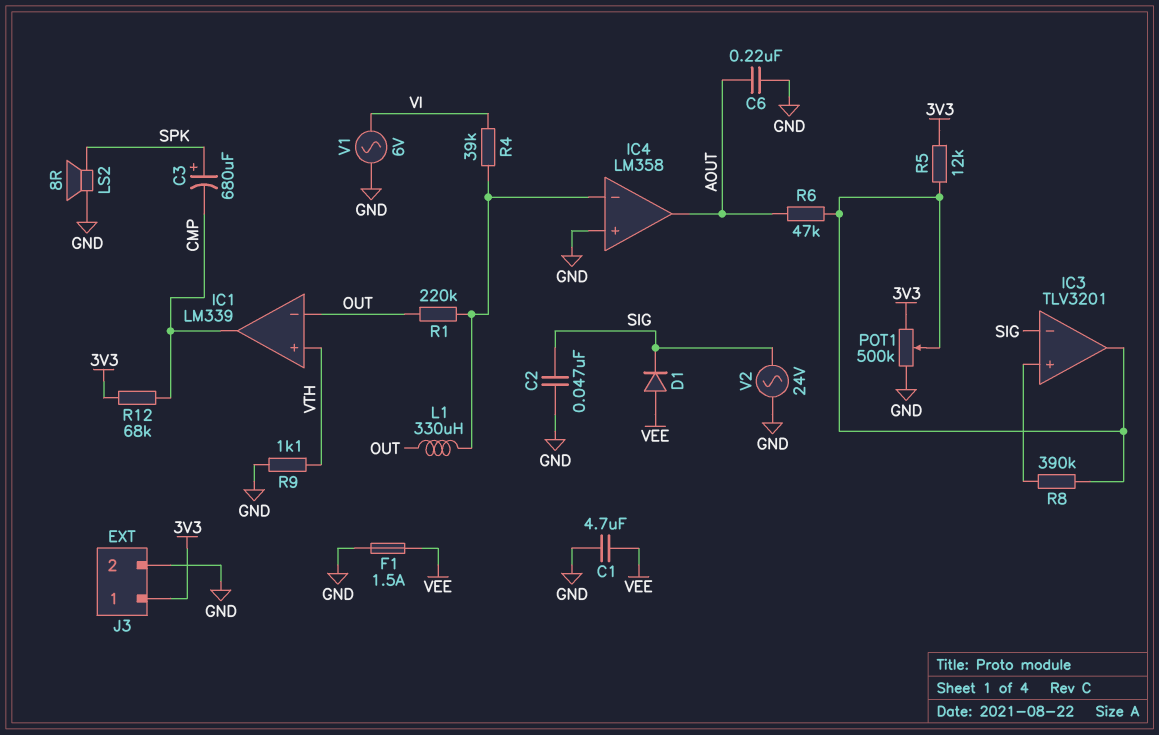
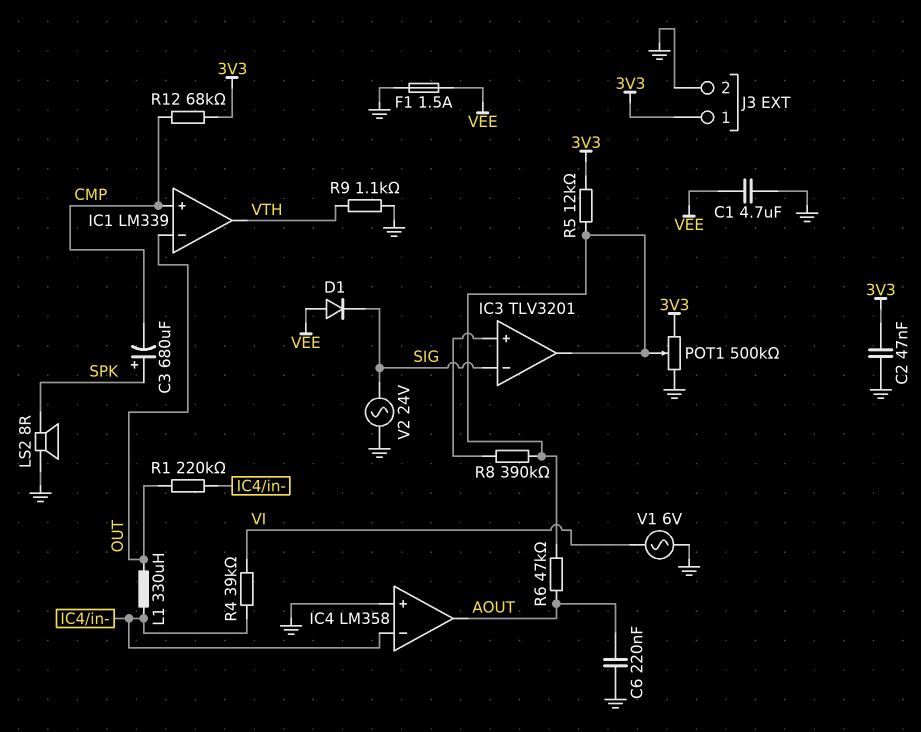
C2: 47nF (GND, SIG) -> 47nF (3V3, GND)
IC1 pin in+: VTH -> CMP
IC1 pin out: CMP -> VTH

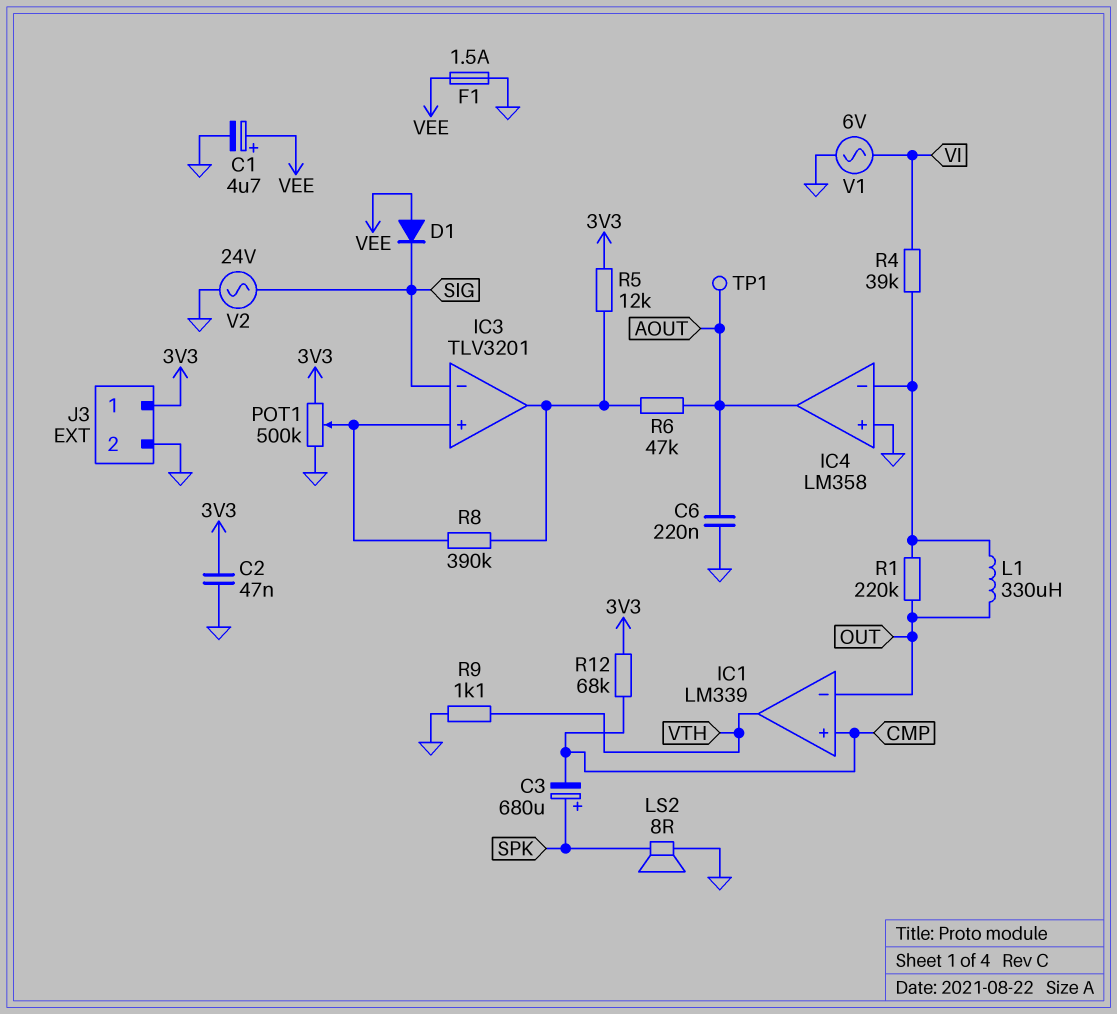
C1: 4.7uF (GND, VEE) -> 4.7uF (plus VEE, minus GND)
POT1: 500k (3V3, GND, wiper IC3/out) -> 500k (3V3, GND, wiper IC3/in+)
TP1: none -> test point (AOUT)

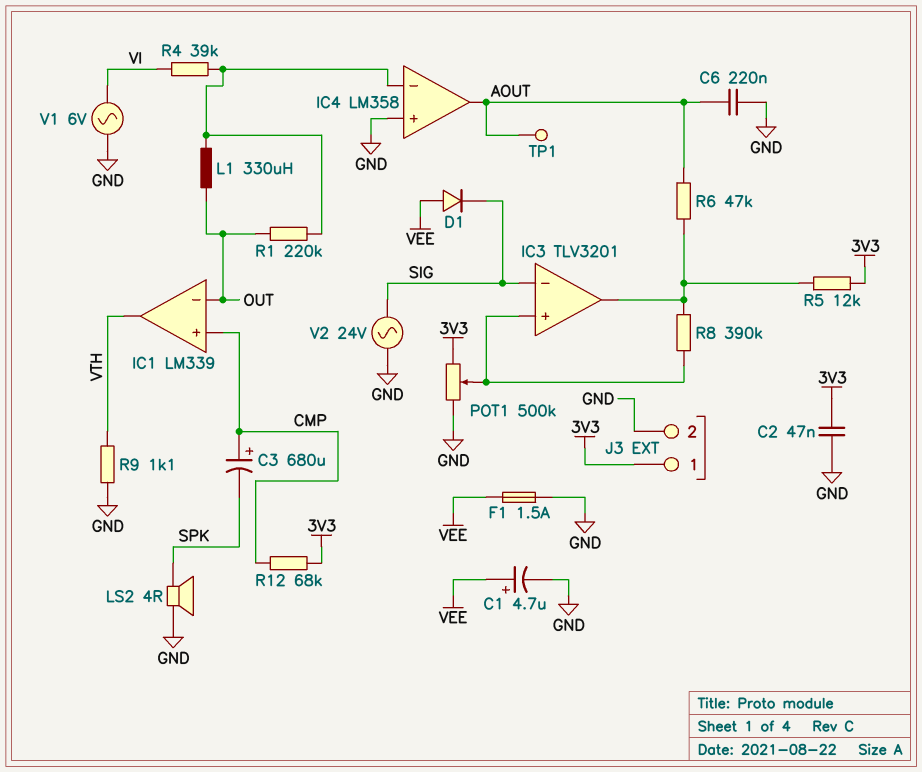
C3: 680uF (plus SPK, minus CMP) -> 680uF (plus CMP, minus SPK)
LS2: speaker 8R (GND, SPK) -> speaker 4R (GND, SPK)

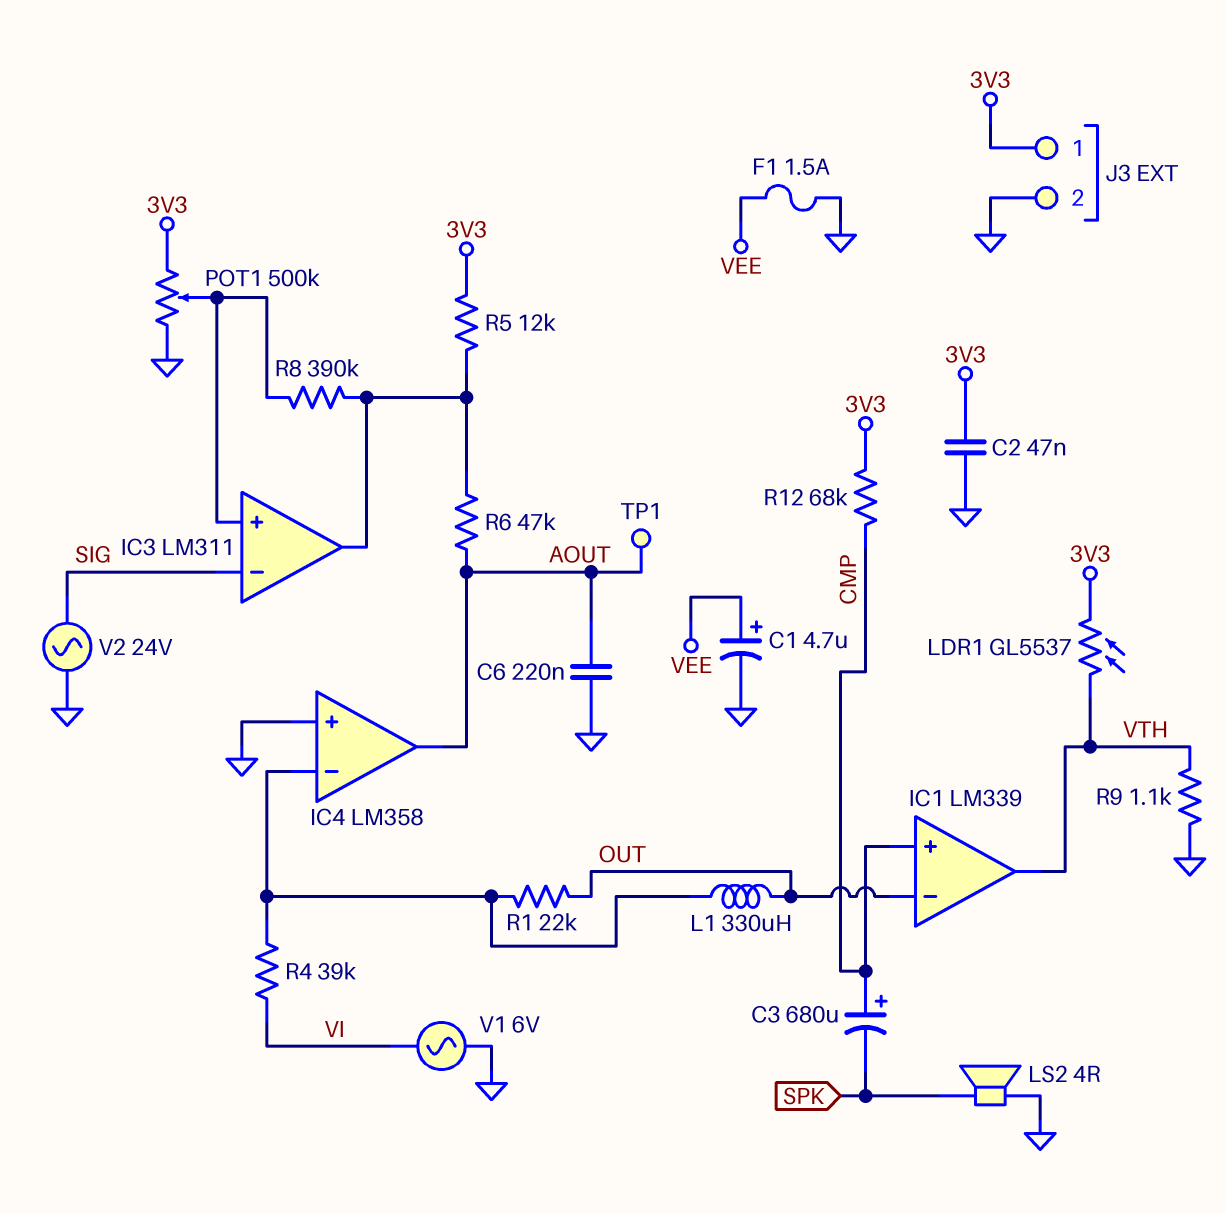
D1: diode (A VEE, K SIG) -> none
IC3: TLV3201 -> LM311
LDR1: none -> GL5537 (3V3, VTH)
R1: 220k (IC4/in-, OUT) -> 22k (IC4/in-, OUT)

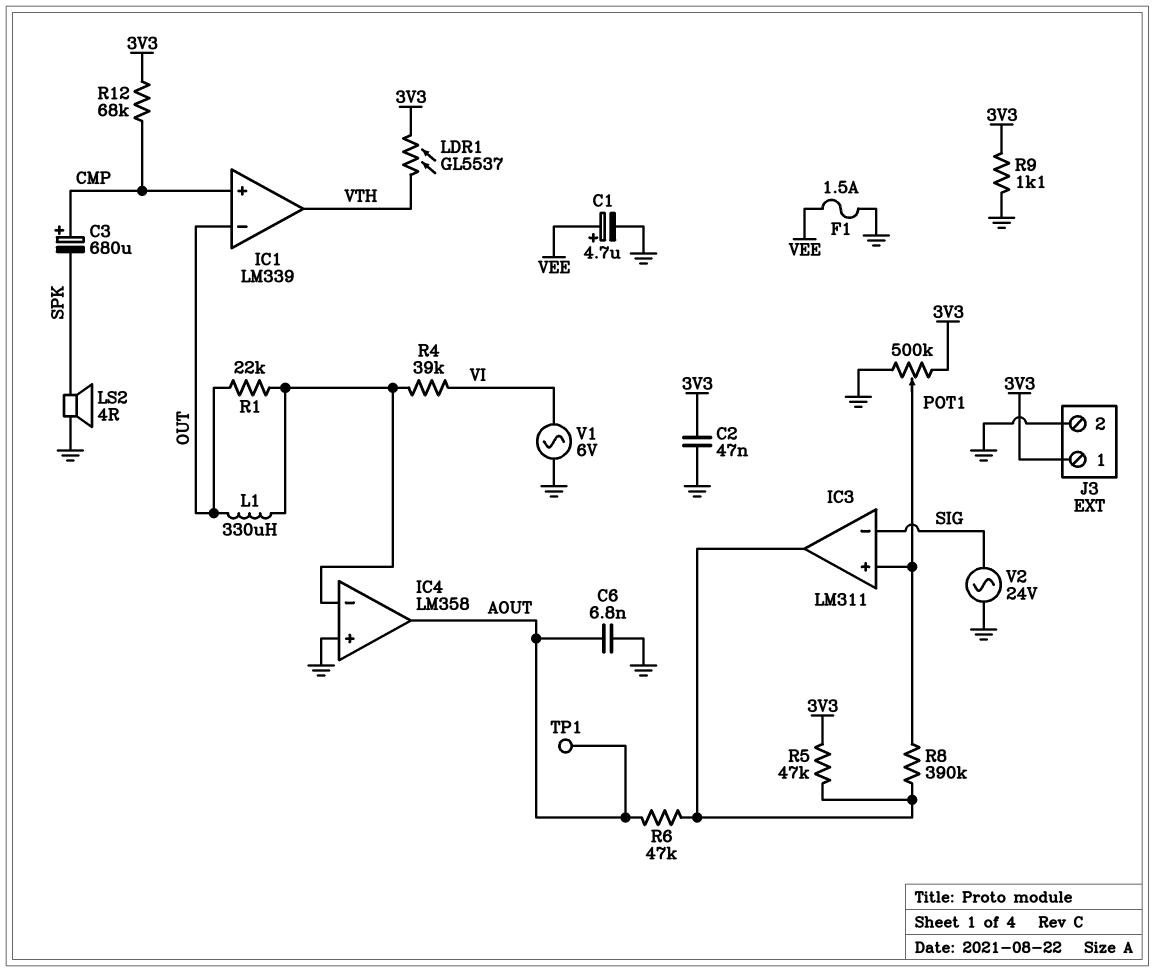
C6: 220nF (AOUT, GND) -> 6.8nF (AOUT, GND)
R5: 12k (3V3, IC3/out) -> 47k (3V3, IC3/out)
R9: 1.1k (GND, VTH) -> 1.1k (3V3, GND)

